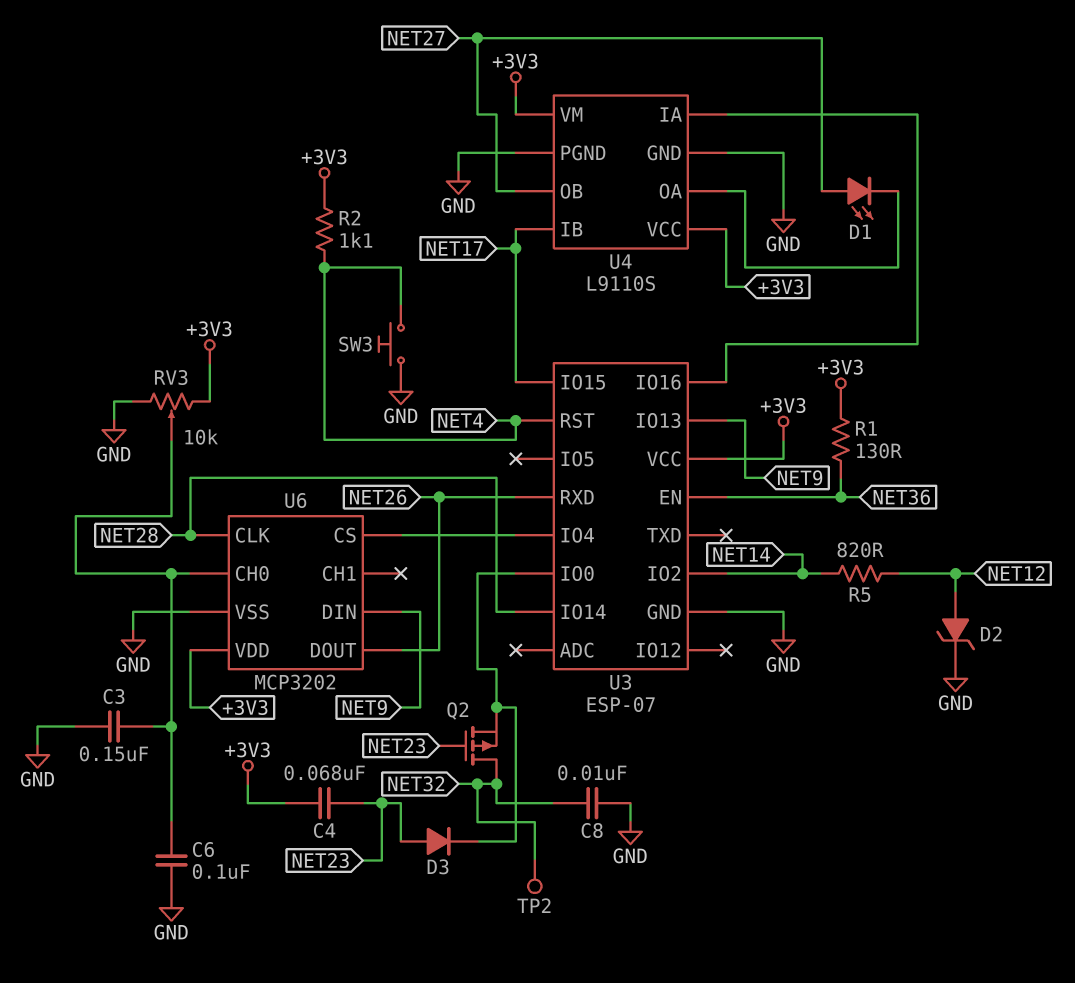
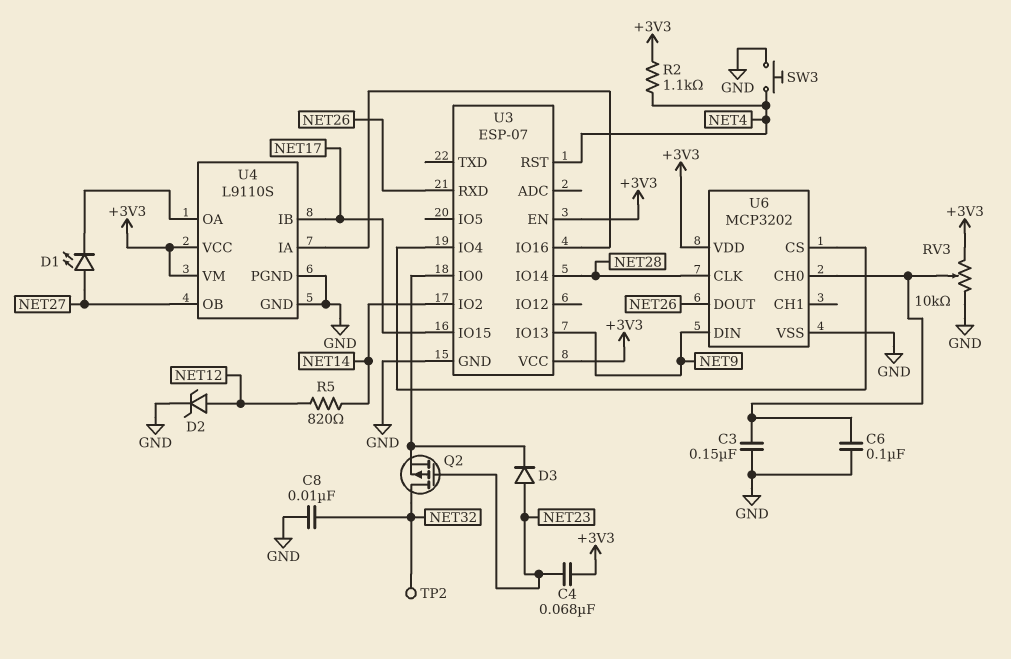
R1: 130 (+3V3, NET36) -> none
U3 pin EN: NET36 -> +3V3

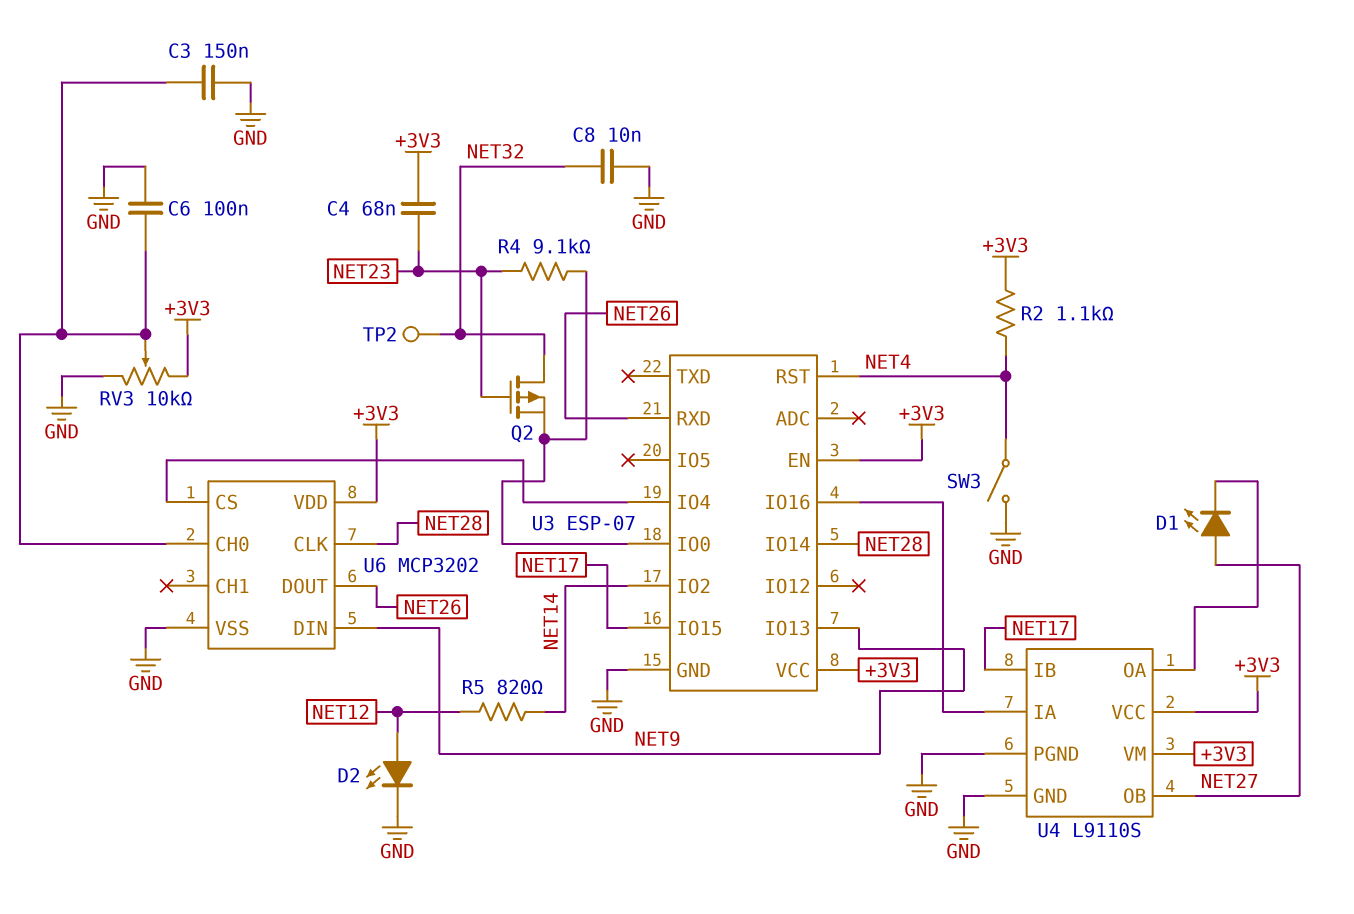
D2: zener (A NET12, K GND) -> LED (A NET12, K GND)
D3: diode (A NET23, K U3/IO0) -> none
R4: none -> 9.1k (NET23, U3/IO0)
SW3: button (GND, NET4) -> switch (GND, NET4)

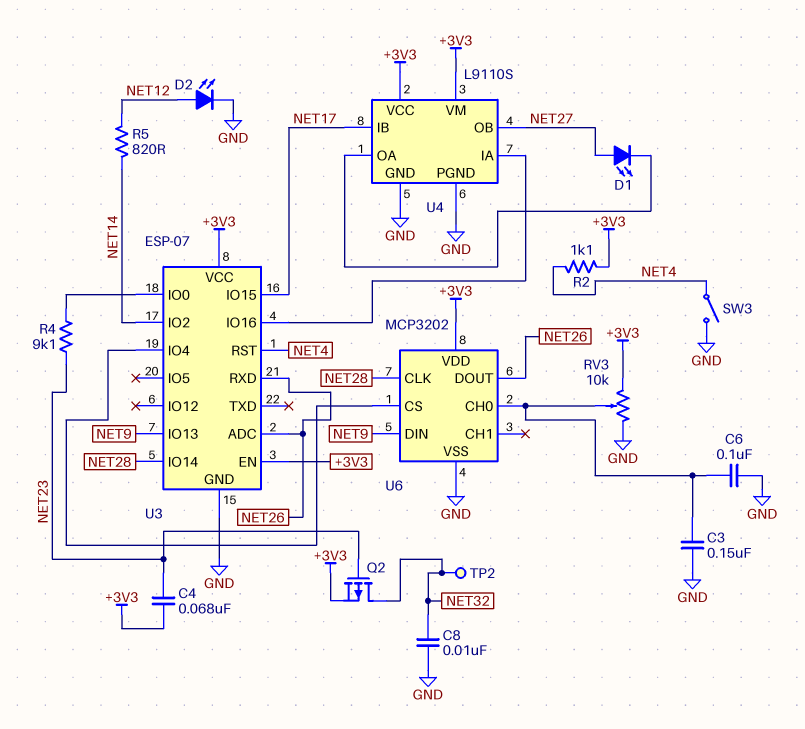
Q2: PMOS (G NET23, D NET32, S U3/IO0) -> PMOS (G NET23, D NET32, S +3V3)
U3 pin ADC: none -> NET26

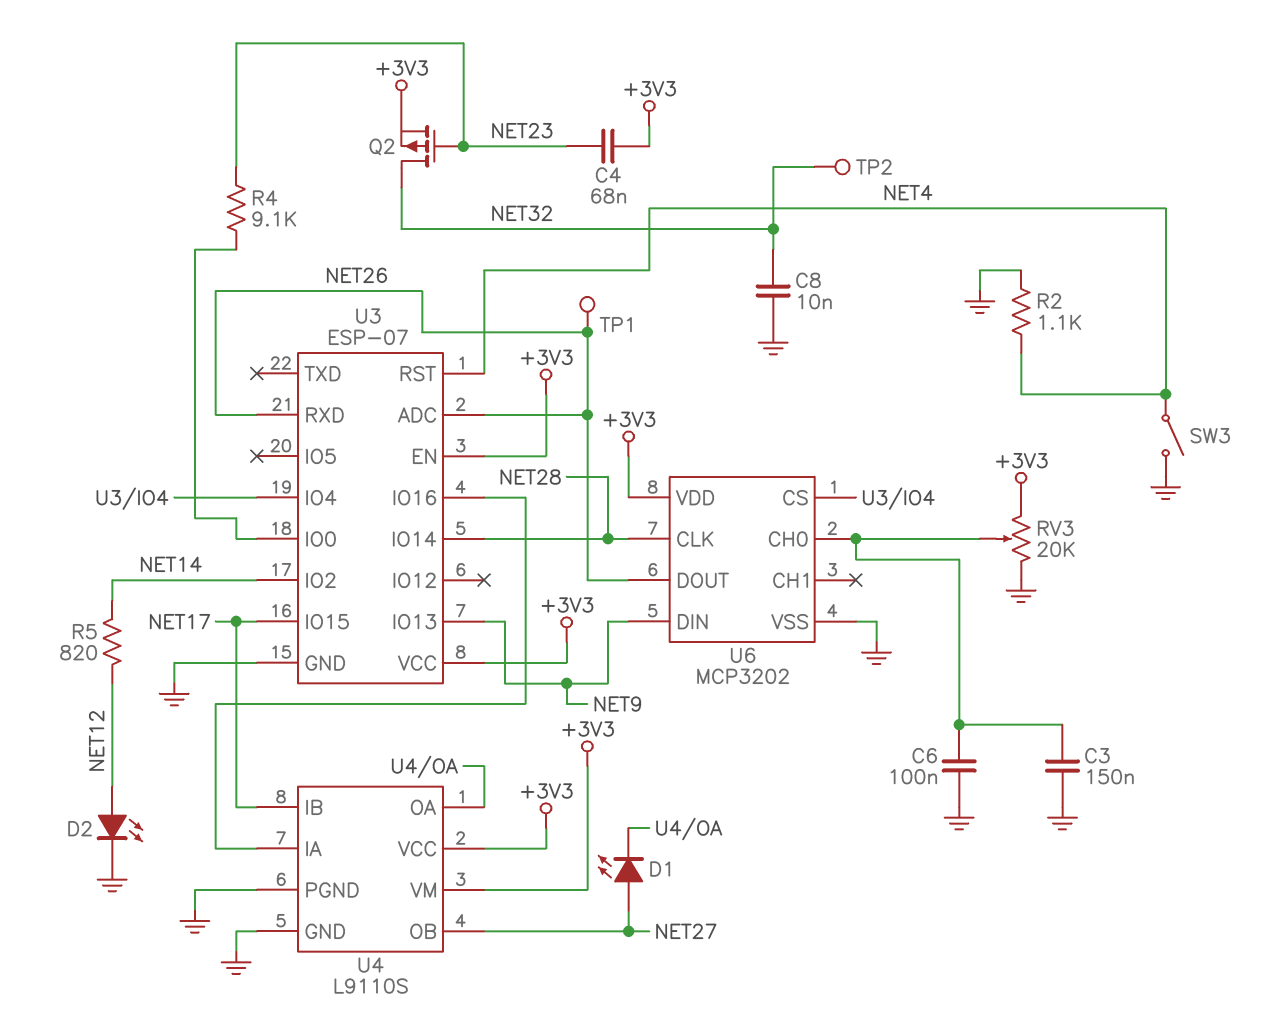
R2: 1.1k (+3V3, NET4) -> 1.1k (GND, NET4)
RV3: 10k (+3V3, GND, wiper U6/CH0) -> 20k (+3V3, GND, wiper U6/CH0)
TP1: none -> test point (NET26)

